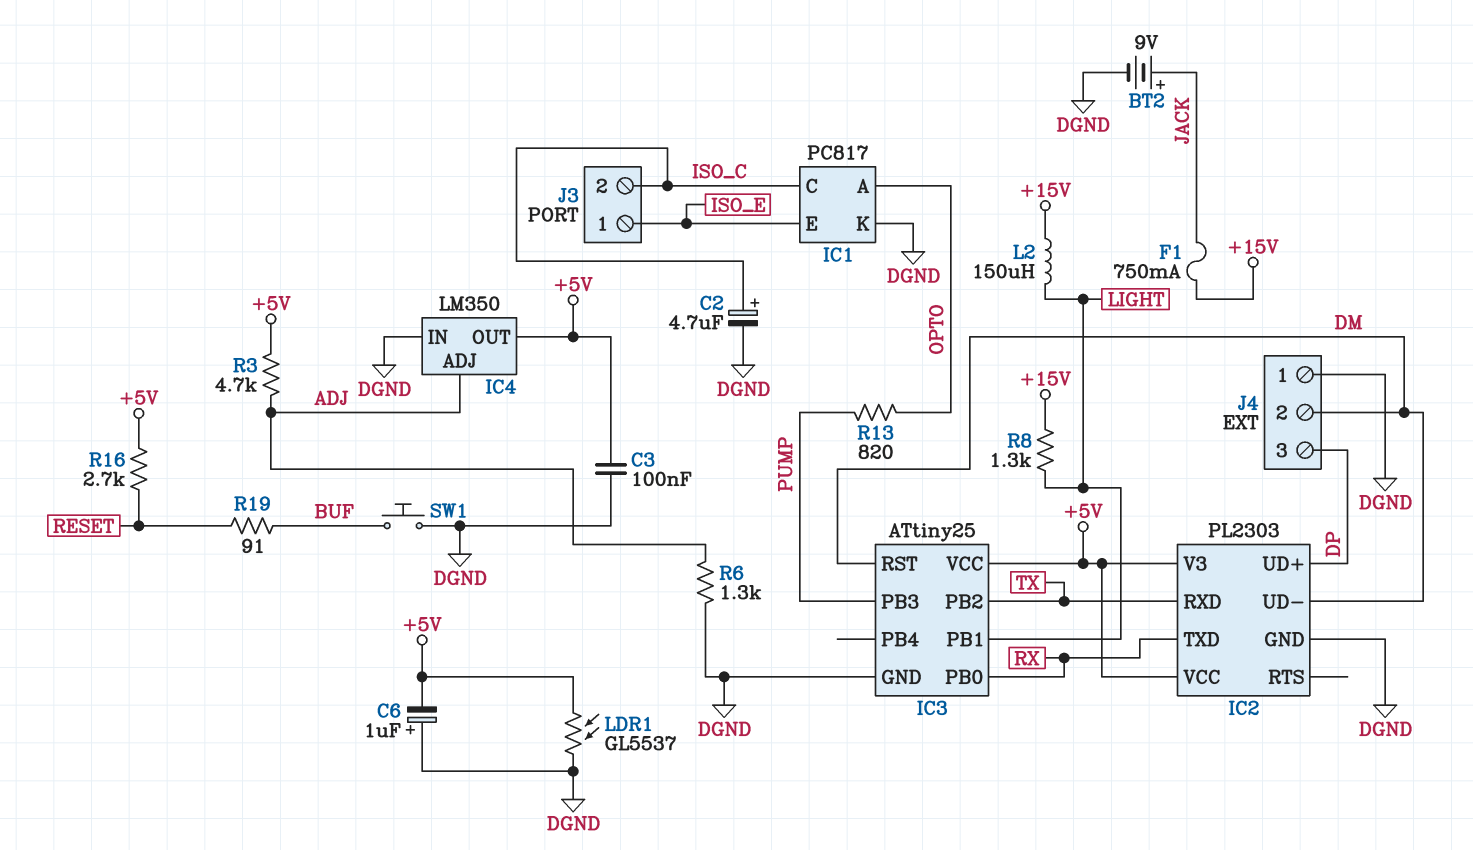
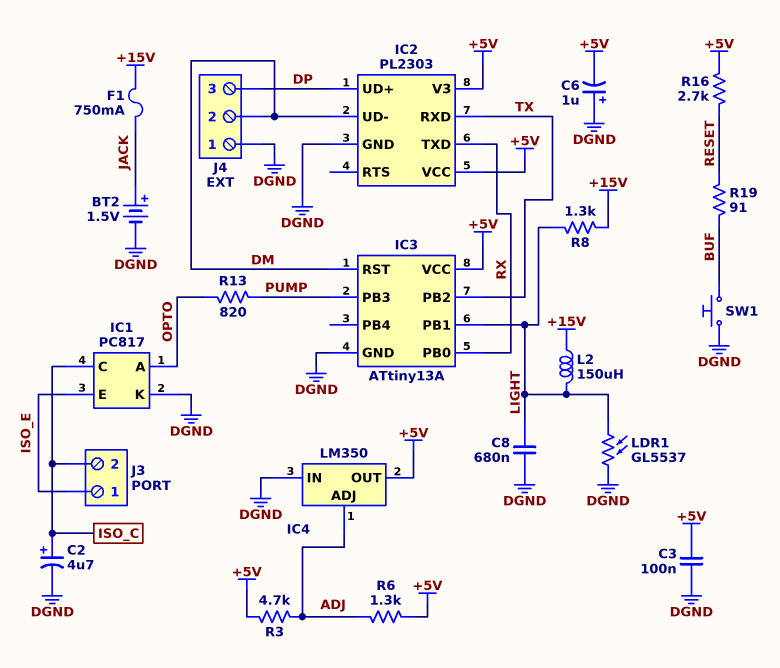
BT2: 9V (plus JACK, minus DGND) -> 1.5V (plus JACK, minus DGND)
C8: none -> 680nF (DGND, LIGHT)
IC3: ATtiny25 -> ATtiny13A
LDR1: GL5537 (+5V, DGND) -> GL5537 (DGND, LIGHT)
R6: 1.3k (ADJ, DGND) -> 1.3k (+5V, ADJ)

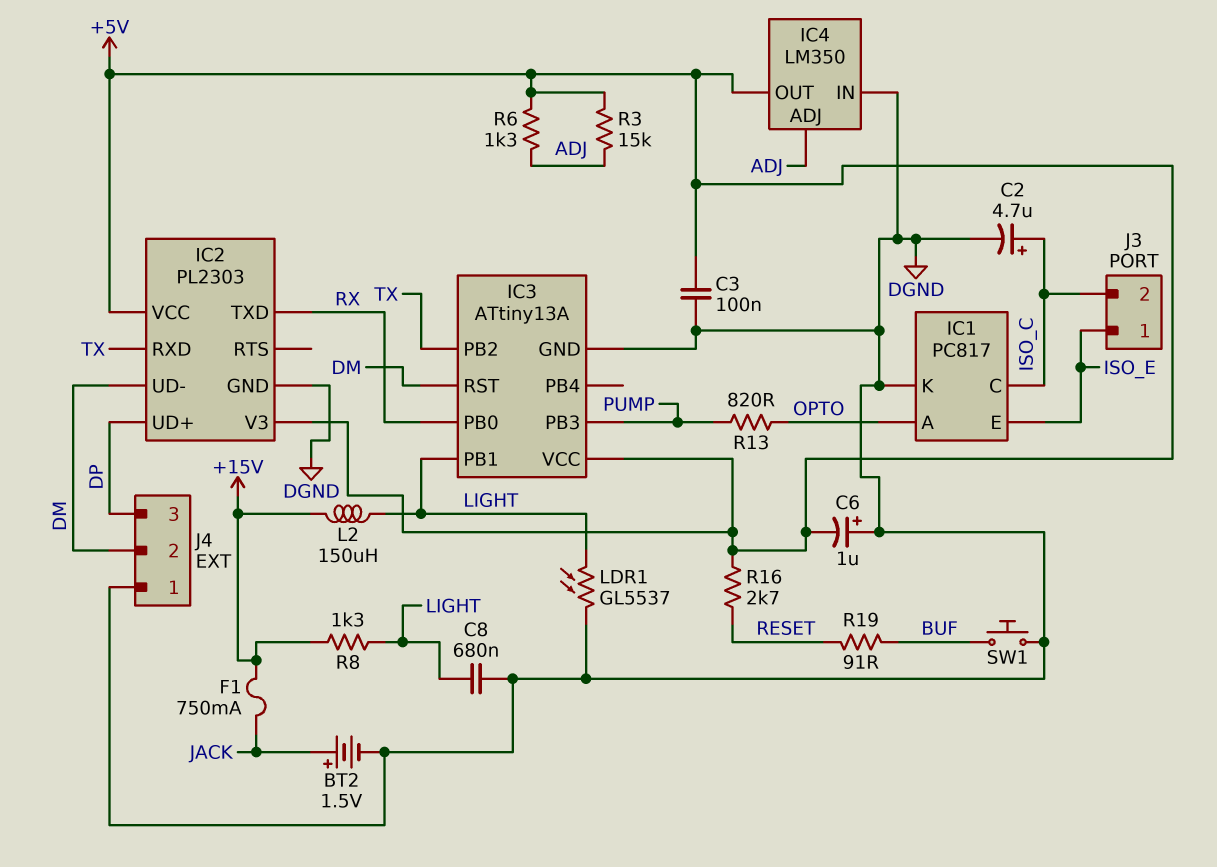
R3: 4.7k (+5V, ADJ) -> 15k (+5V, ADJ)

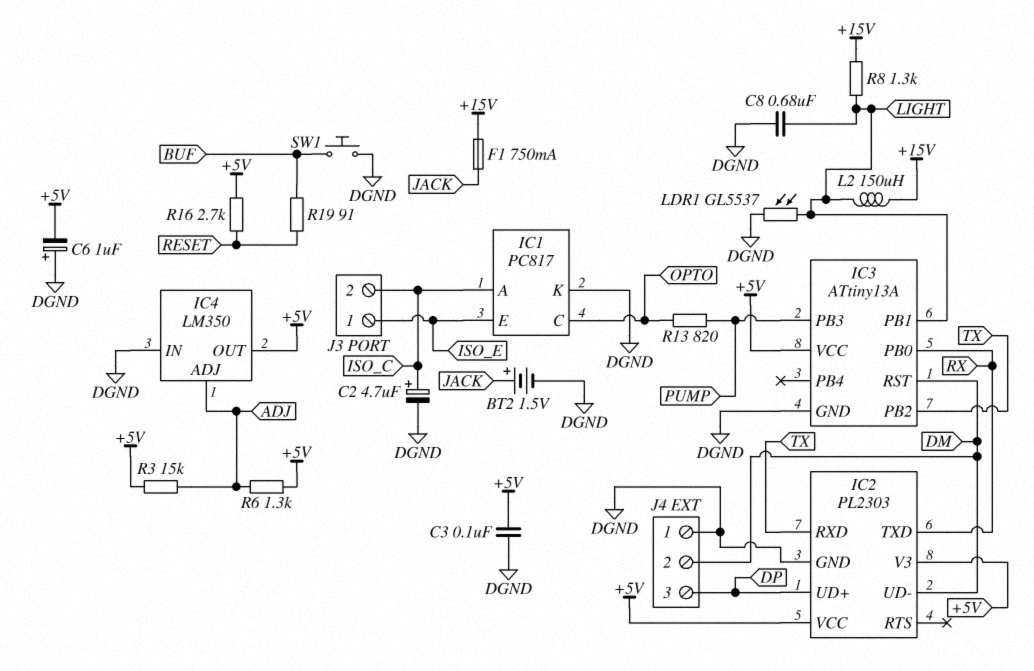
IC1 pin A: OPTO -> ISO_C
IC1 pin C: ISO_C -> OPTO

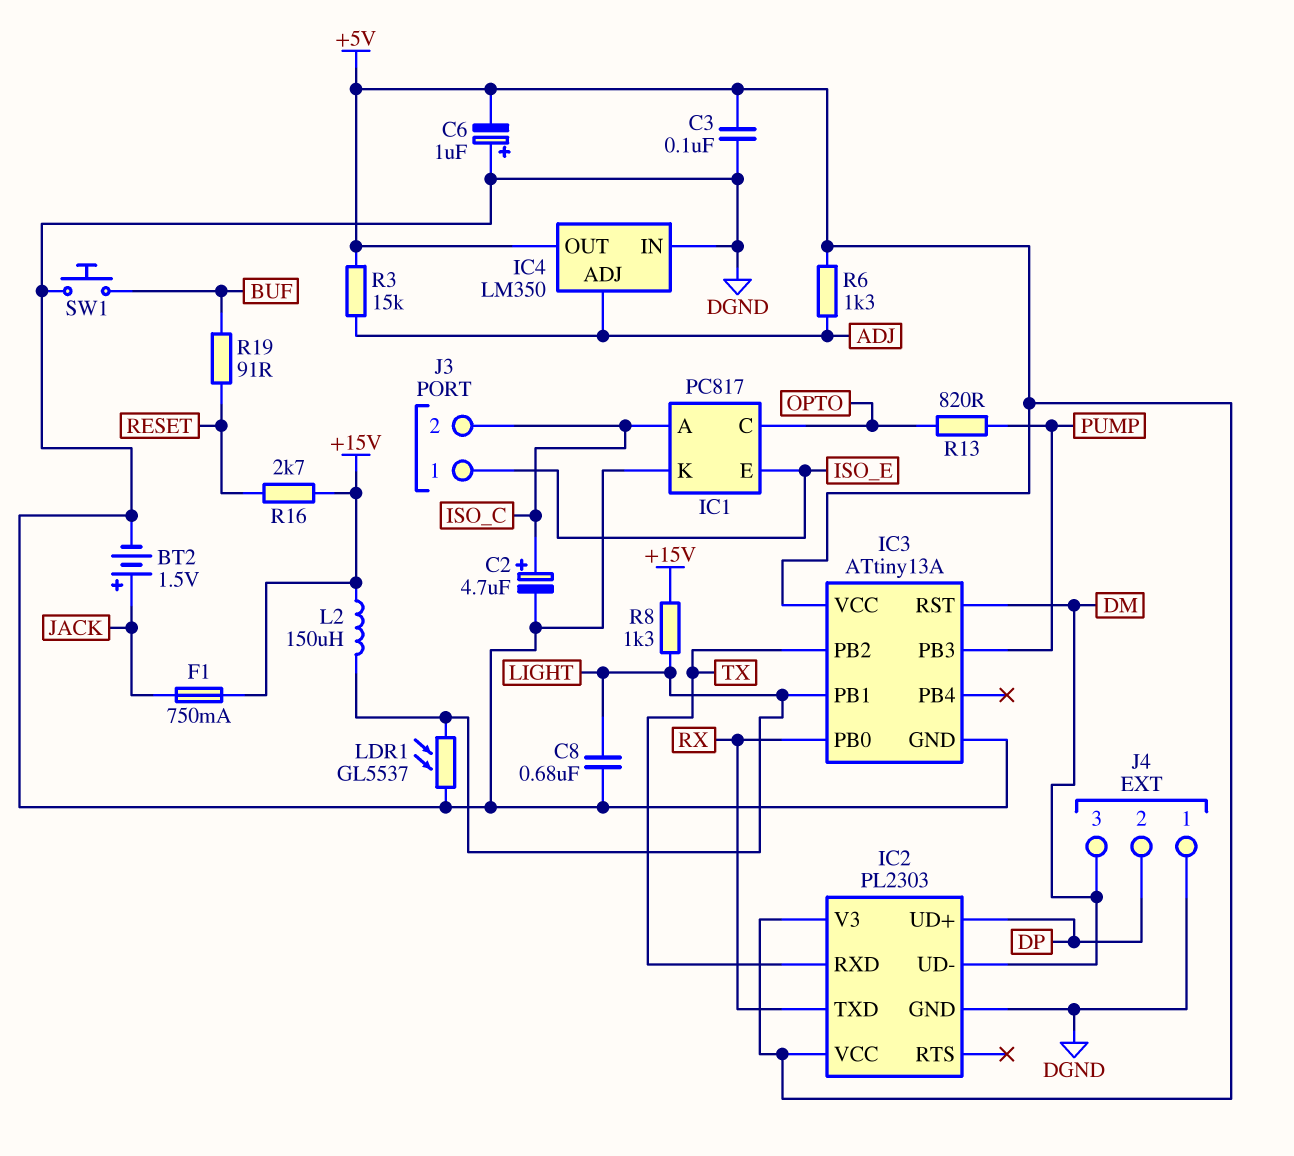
J4 pin 2: DM -> DP
J4 pin 3: DP -> DM
R16: 2.7k (+5V, RESET) -> 2.7k (+15V, RESET)

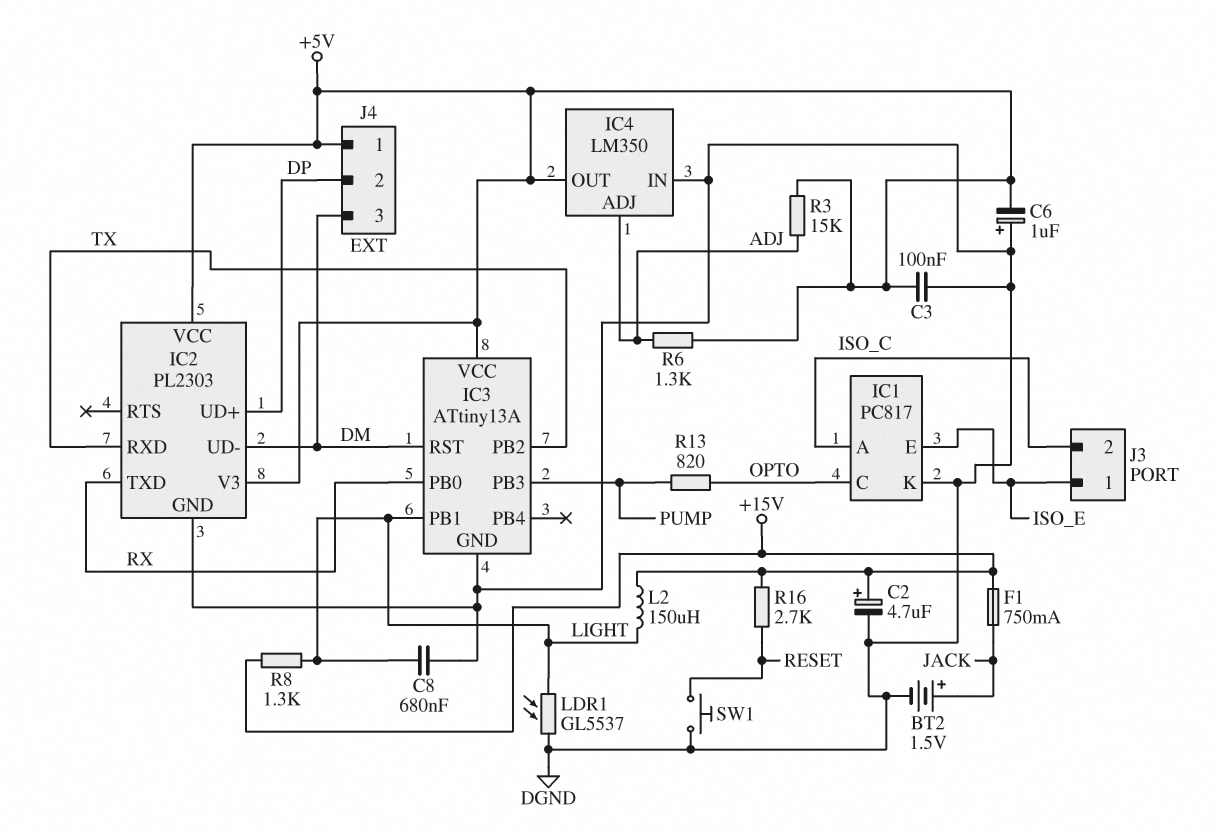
C2: 4.7uF (plus ISO_C, minus DGND) -> 4.7uF (plus +15V, minus DGND)
J4 pin 1: DGND -> +5V
R19: 91 (BUF, RESET) -> none
SW1: button (BUF, DGND) -> button (DGND, RESET)

